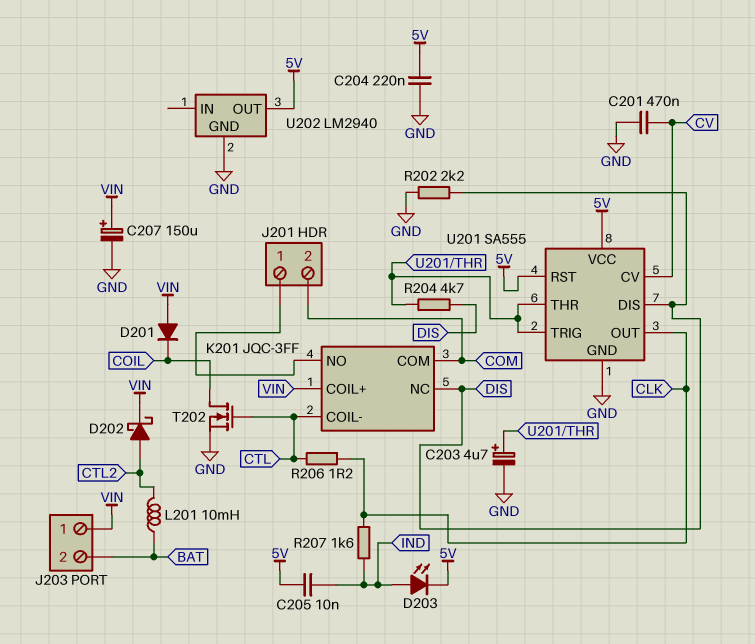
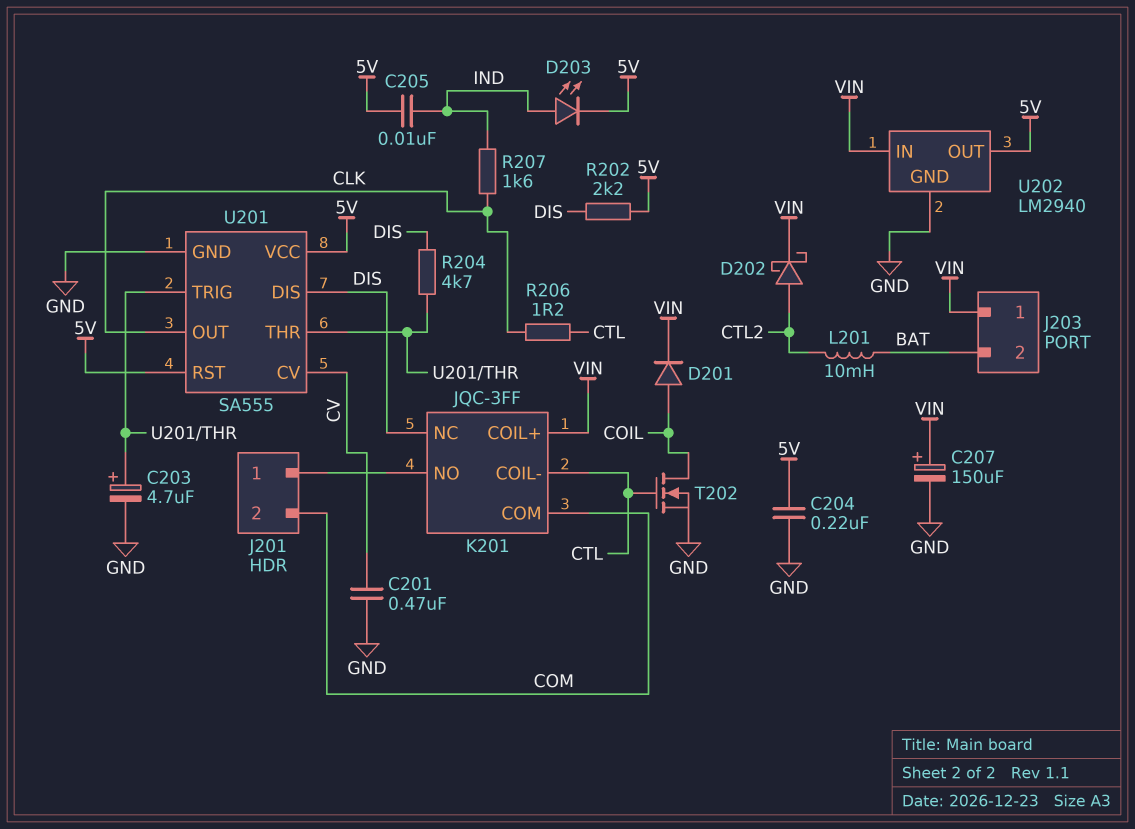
D201: diode (A VIN, K COIL) -> diode (A COIL, K VIN)
R202: 2.2k (DIS, GND) -> 2.2k (5V, DIS)
U202 pin IN: none -> VIN

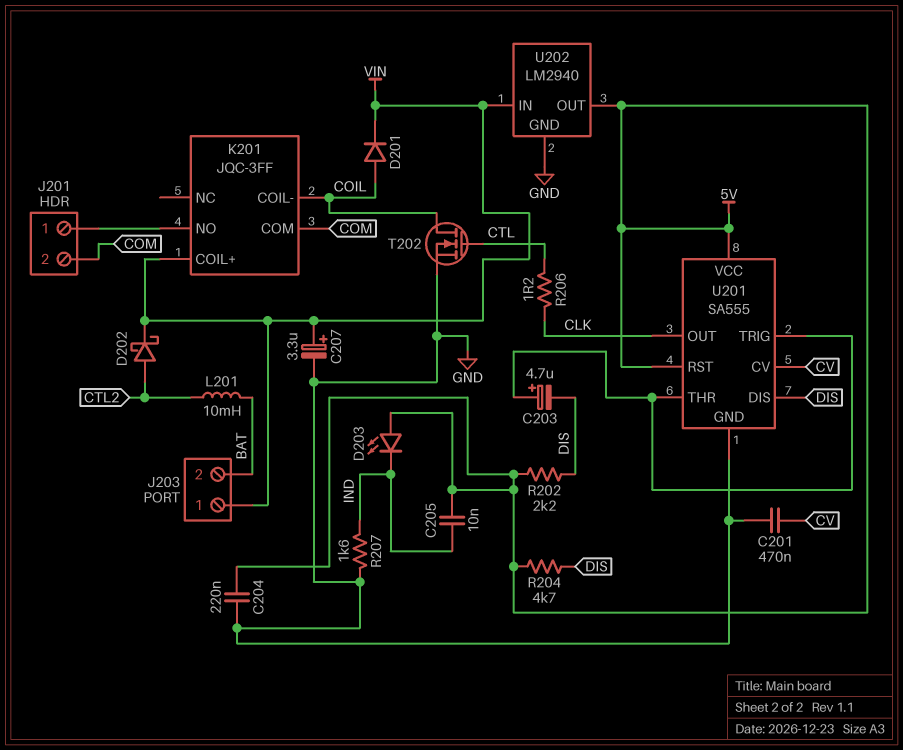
C203: 4.7uF (plus U201/THR, minus GND) -> 4.7uF (plus U201/THR, minus DIS)
C207: 150uF (plus VIN, minus GND) -> 3.3uF (plus VIN, minus GND)
D203: LED (A IND, K 5V) -> LED (A 5V, K IND)
K201 pin COIL-: CTL -> COIL
K201 pin NC: DIS -> none
R204: 4.7k (DIS, U201/THR) -> 4.7k (5V, DIS)
R207: 1.6k (CLK, IND) -> 1.6k (GND, IND)

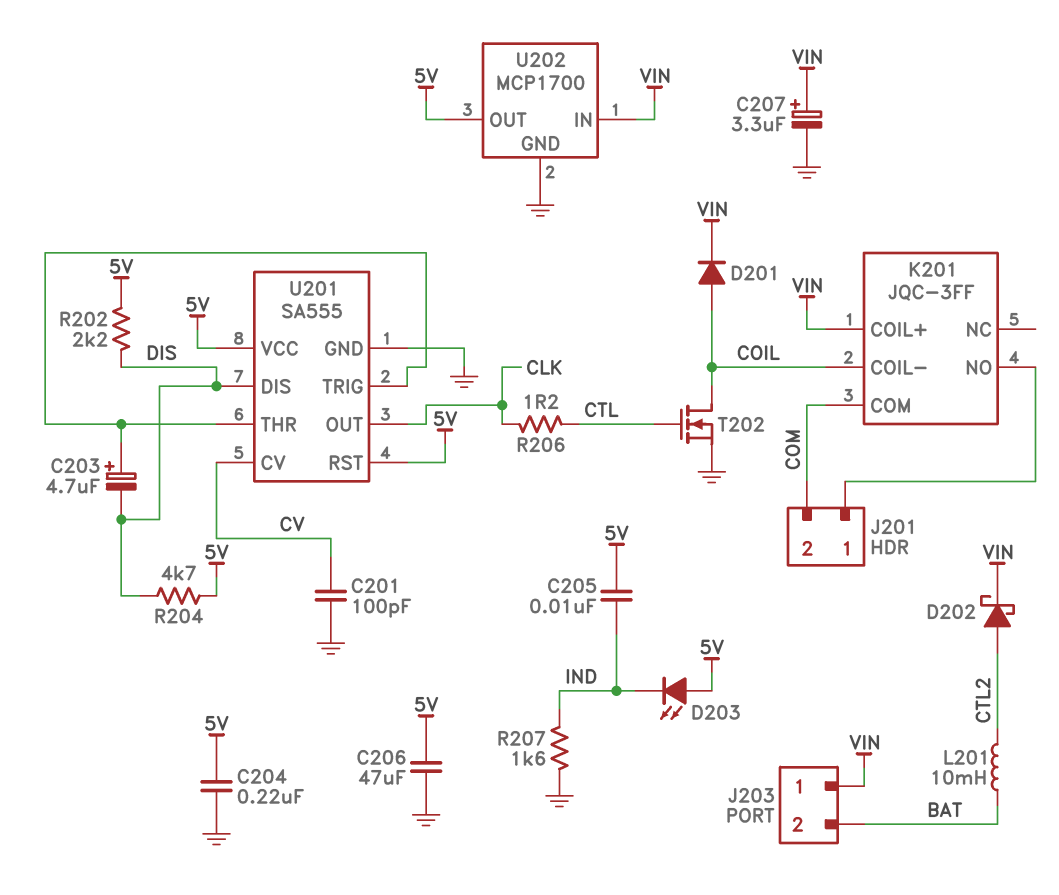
C201: 470nF (CV, GND) -> 100pF (CV, GND)
C206: none -> 47uF (5V, GND)
U202: LM2940 -> MCP1700

